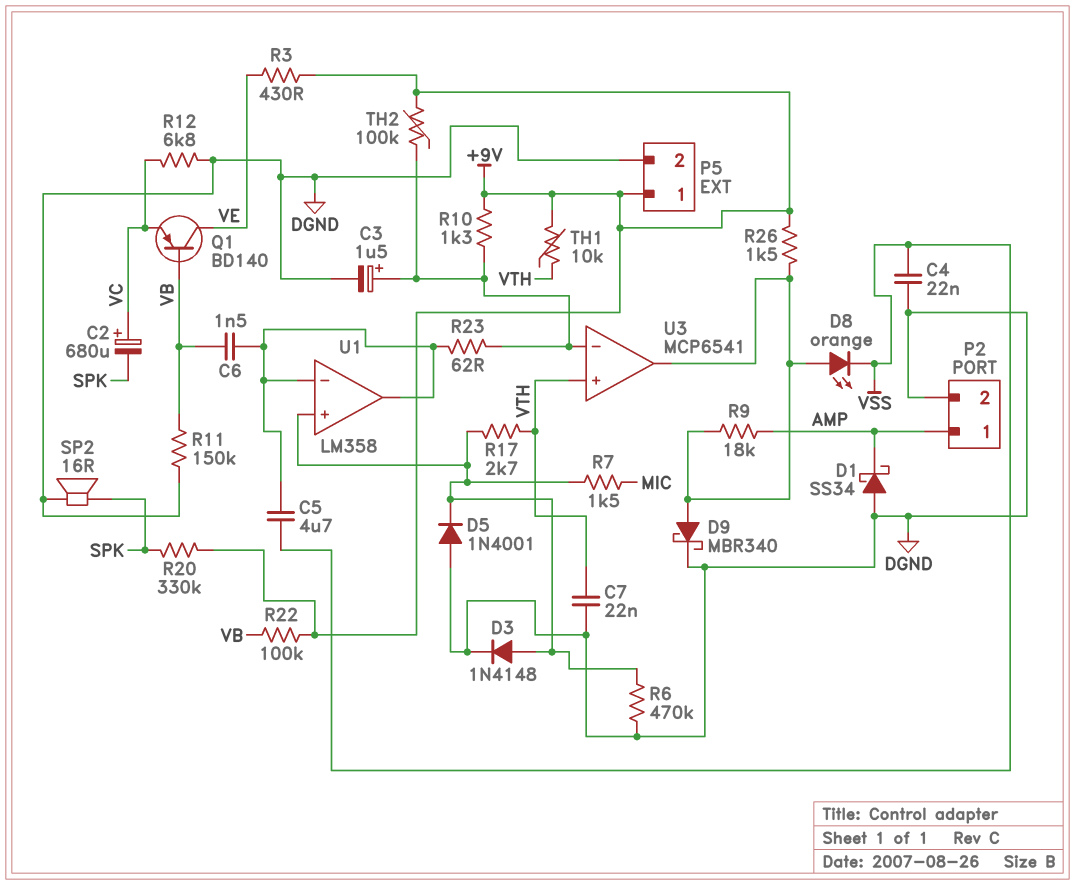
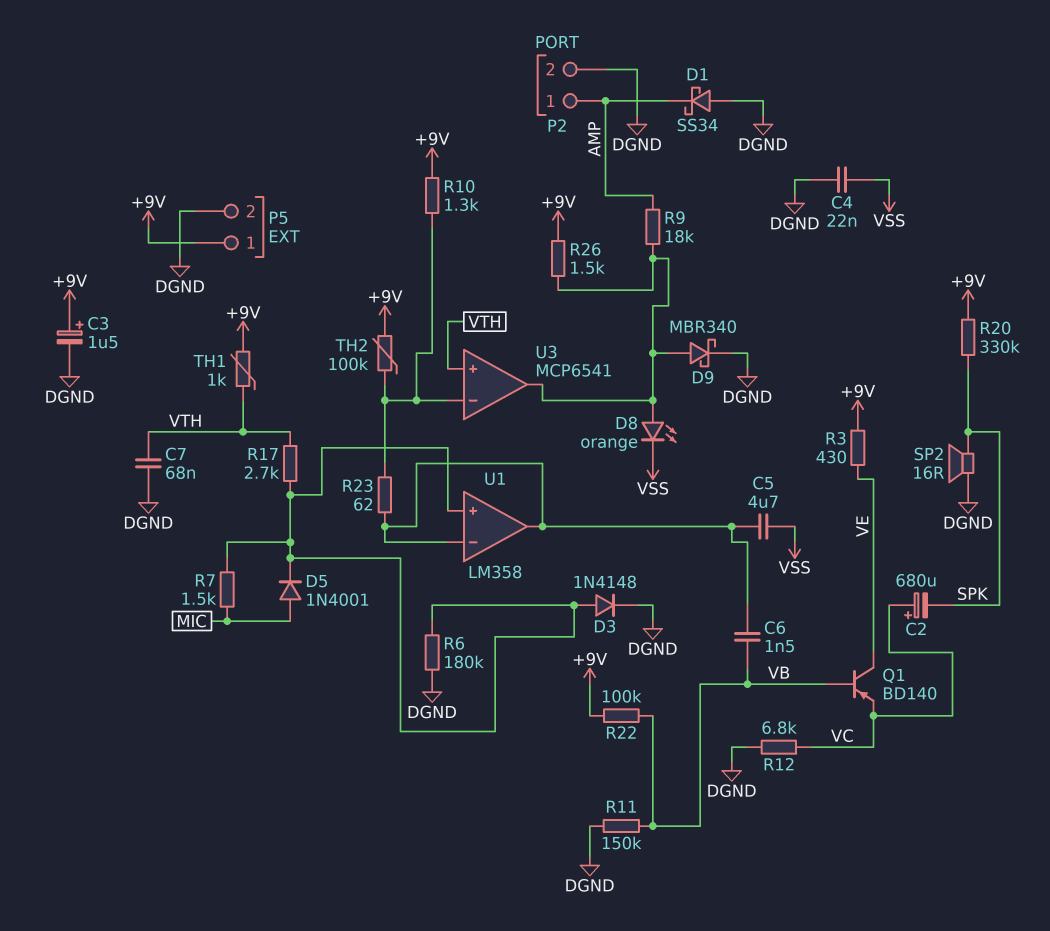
C3: 1.5uF (plus U3/in-, minus DGND) -> 1.5uF (plus +9V, minus DGND)
C7: 22nF (DGND, VTH) -> 68nF (DGND, VTH)
D5: diode 1N4001 (A DGND, K U1/in+) -> diode 1N4001 (A MIC, K U1/in+)
R6: 470k (DGND, U1/in+) -> 180k (DGND, U1/in+)
TH1: 10k (+9V, VTH) -> 1k (+9V, VTH)

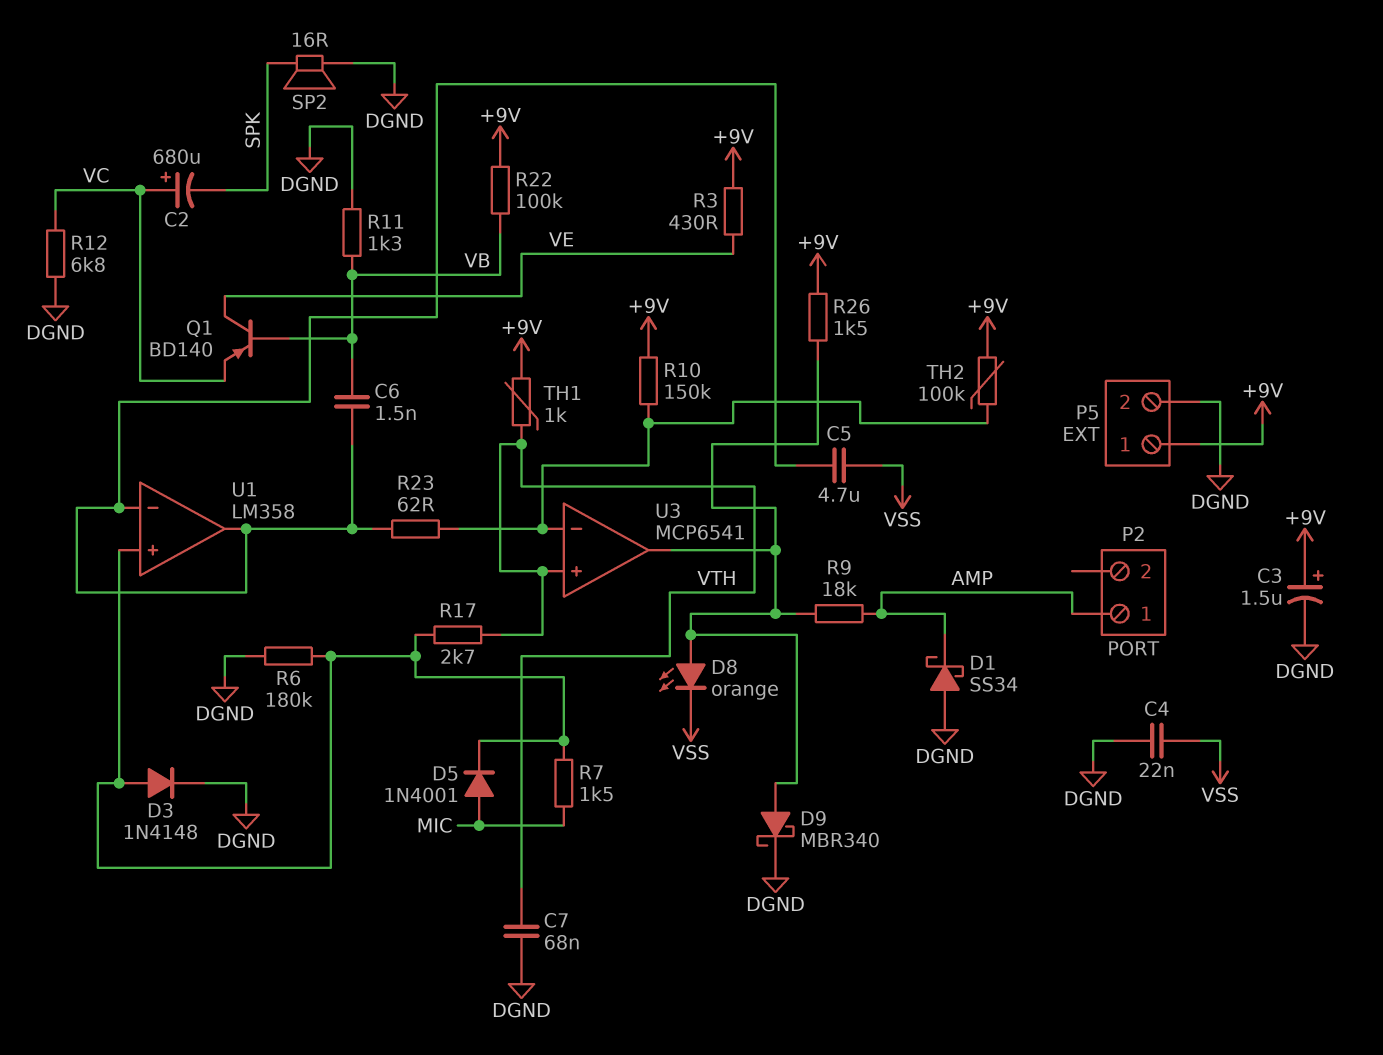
P2 pin 2: DGND -> none
R10: 1.3k (+9V, U3/in-) -> 150k (+9V, U3/in-)
R11: 150k (DGND, VB) -> 1.3k (DGND, VB)
R20: 330k (+9V, SPK) -> none

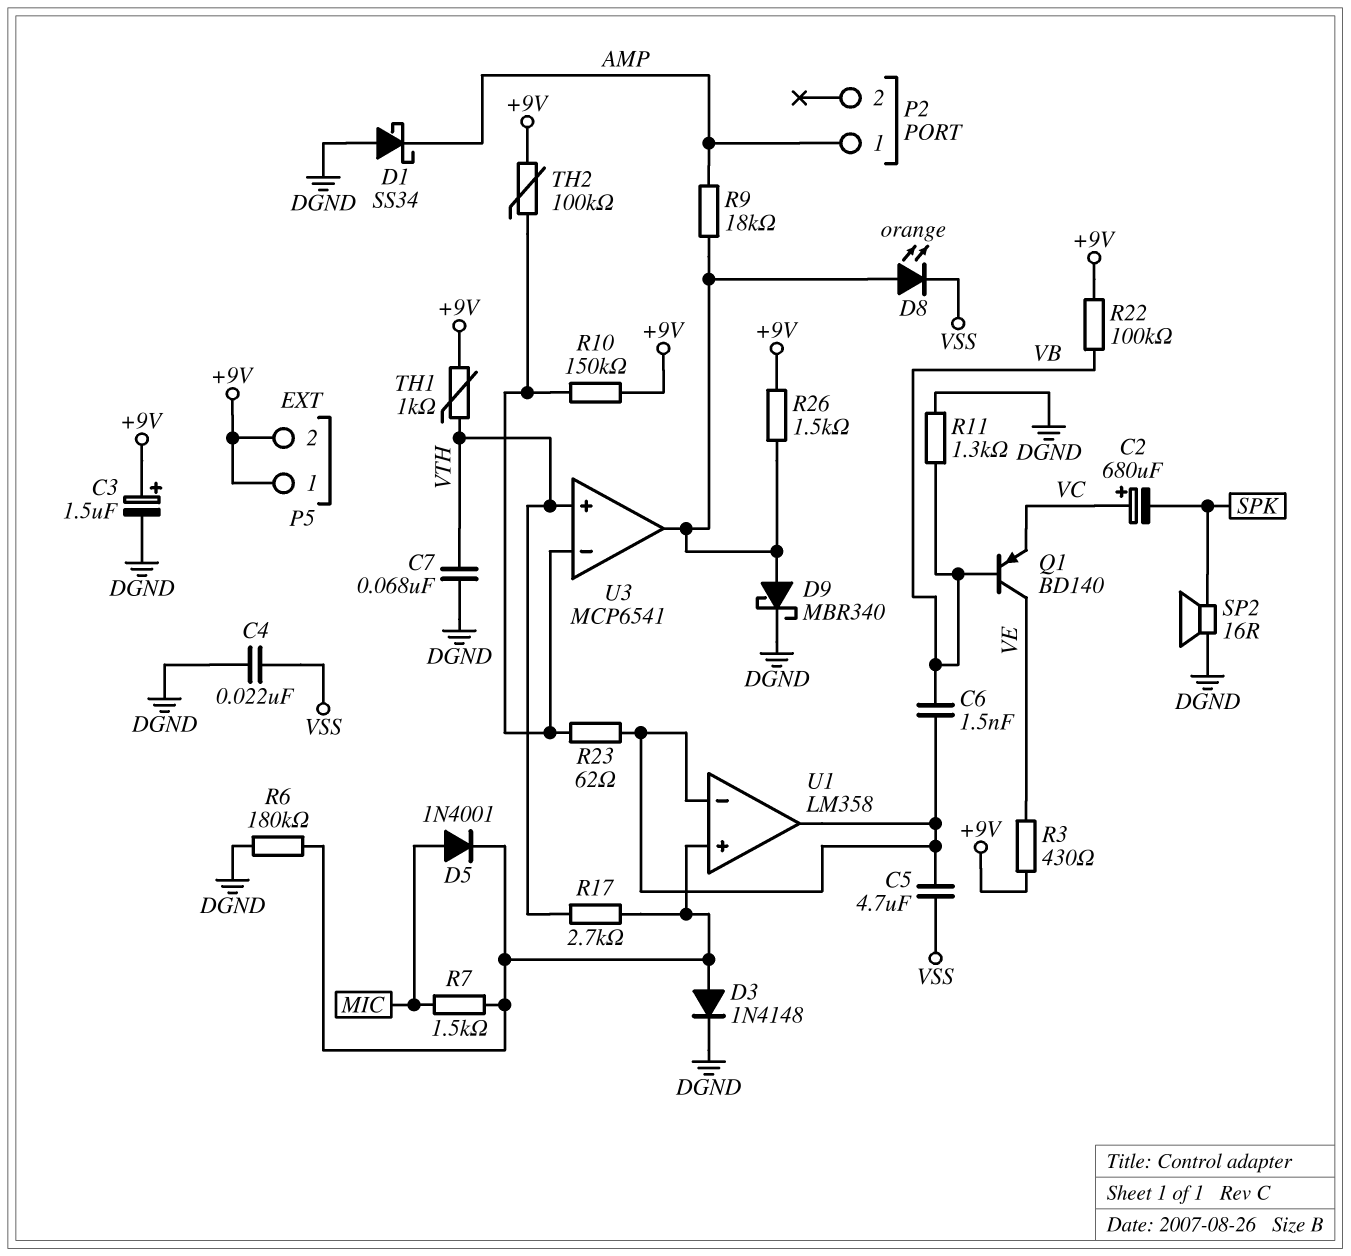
P5 pin 2: DGND -> +9V
R12: 6.8k (DGND, VC) -> none

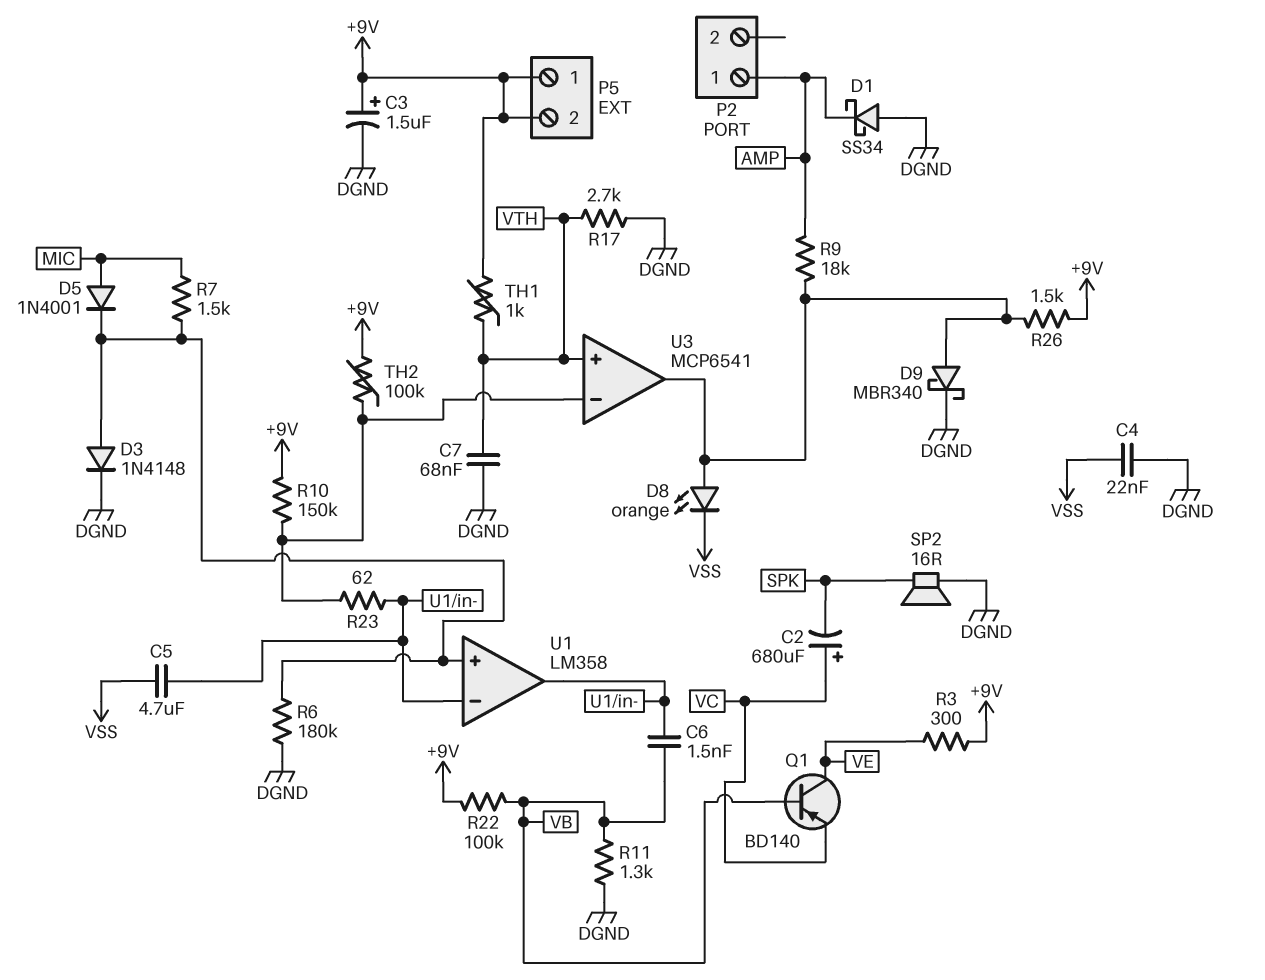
R3: 430 (+9V, VE) -> 300 (+9V, VE)
R17: 2.7k (U1/in+, VTH) -> 2.7k (DGND, VTH)

